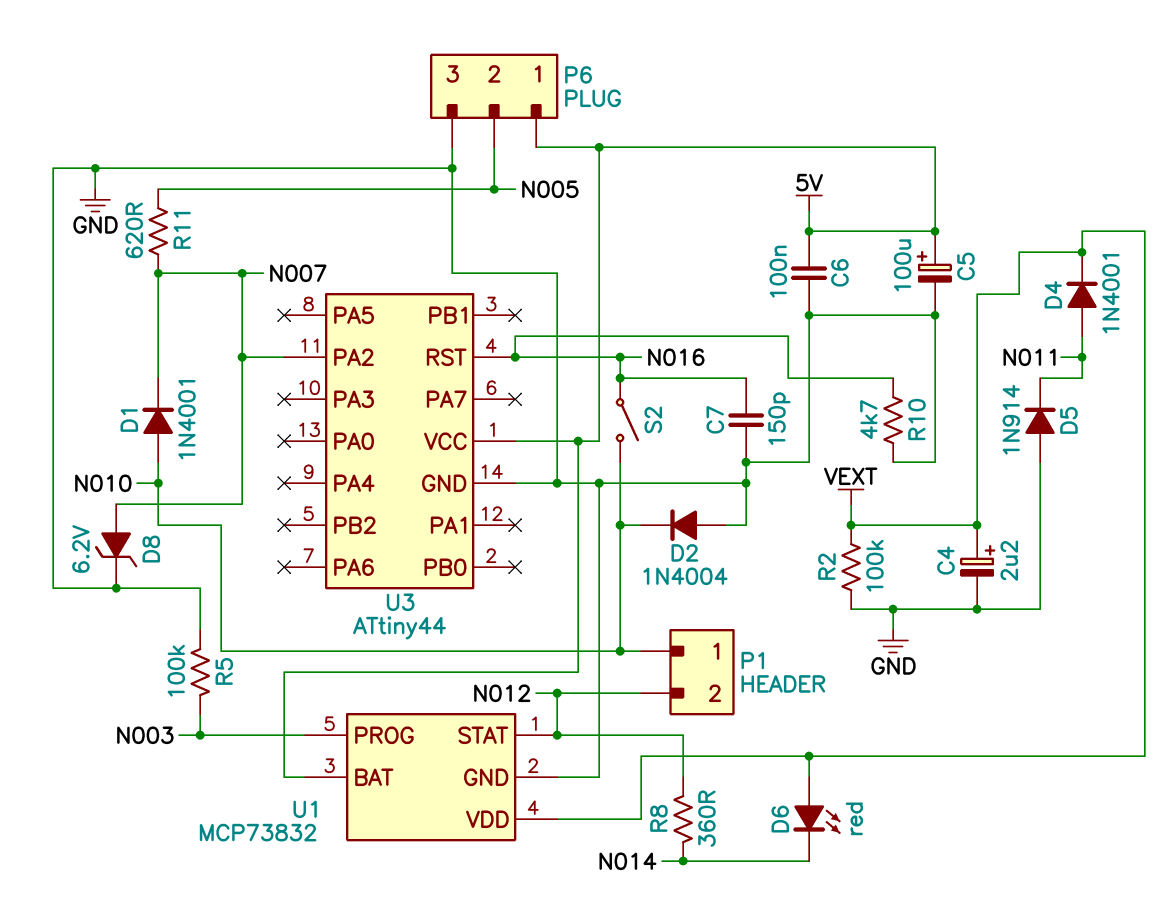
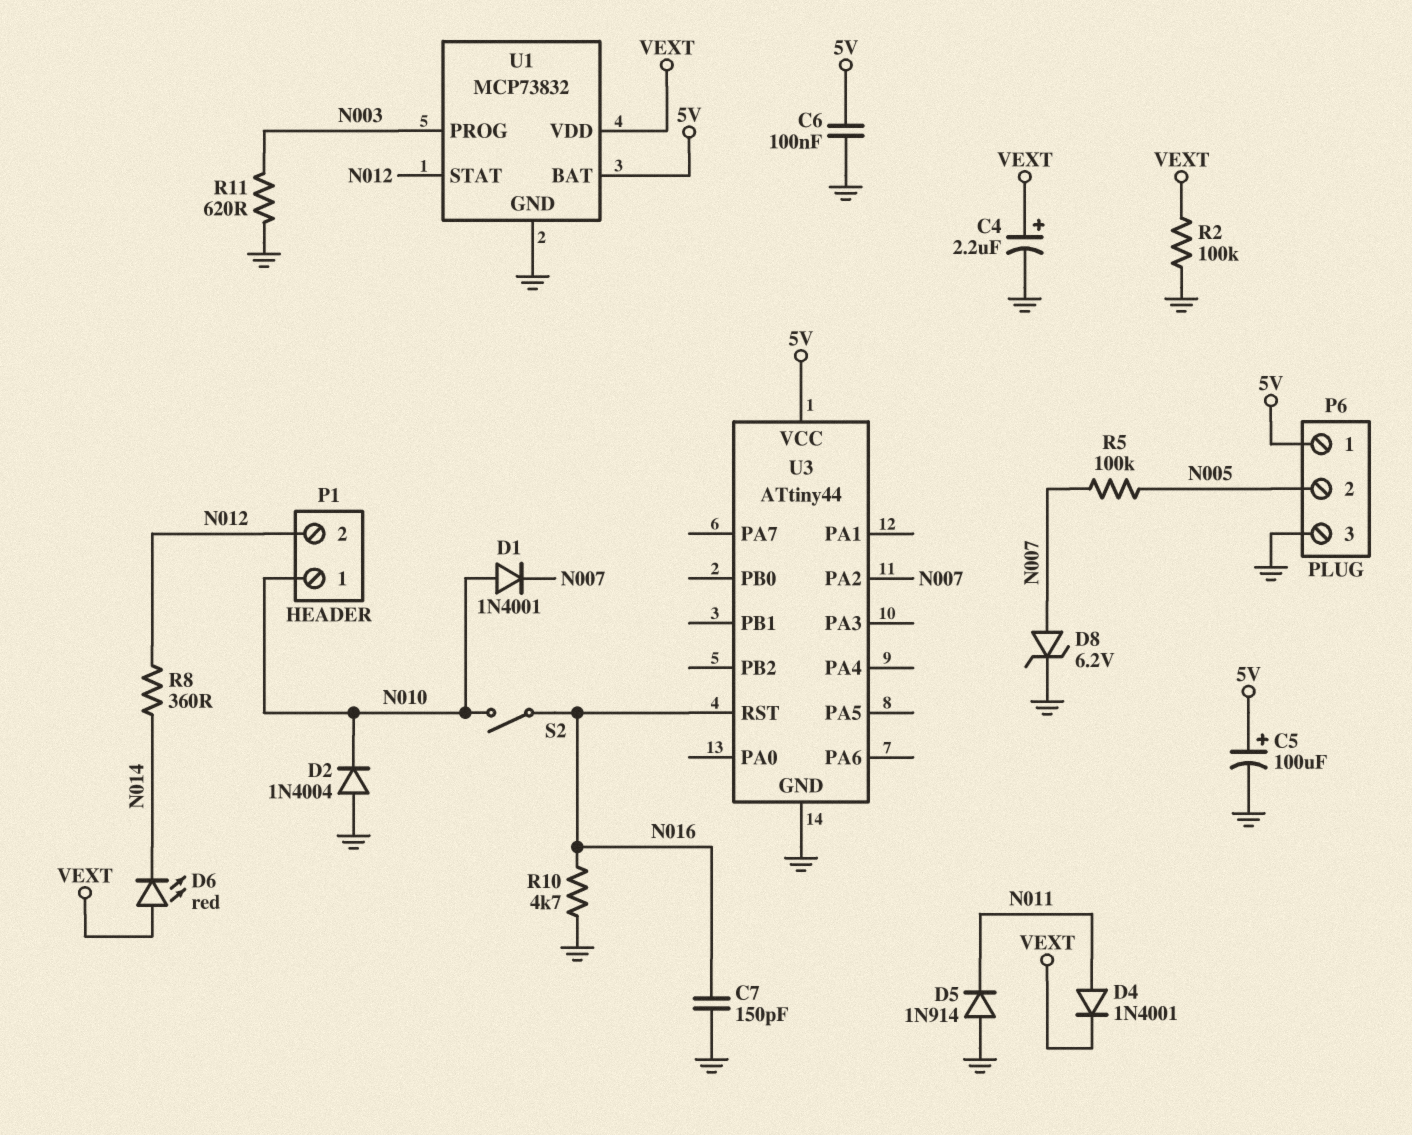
R5: 100k (GND, N003) -> 100k (N005, N007)
R11: 620 (N005, N007) -> 620 (GND, N003)

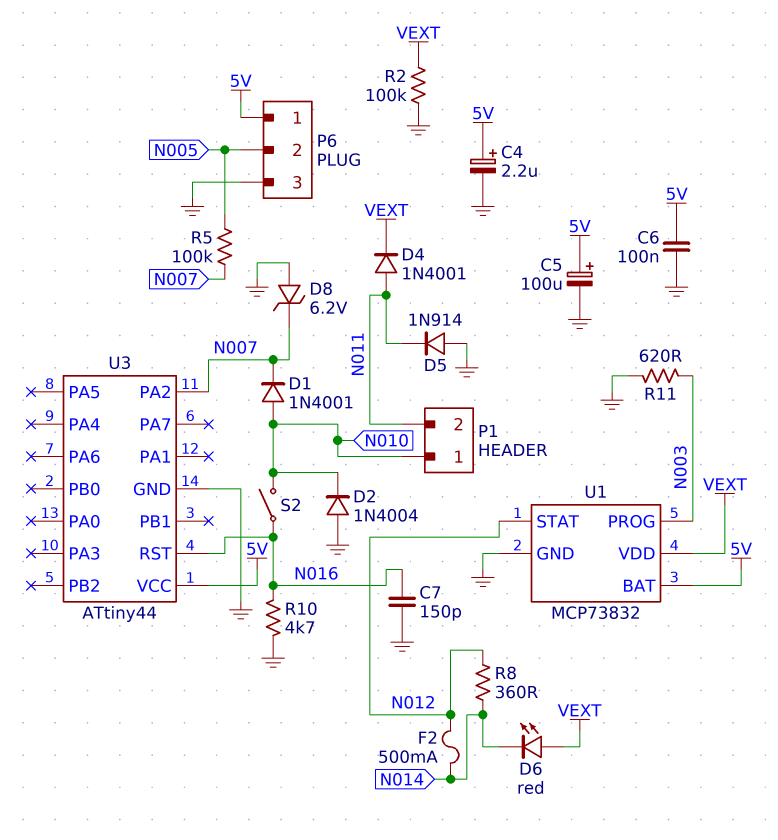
C4: 2.2uF (plus VEXT, minus GND) -> 2.2uF (plus 5V, minus GND)
D8: zener 6.2V (A N007, K GND) -> zener 6.2V (A GND, K N007)
F2: none -> 500mA (N012, N014)
P1 pin 2: N012 -> N011

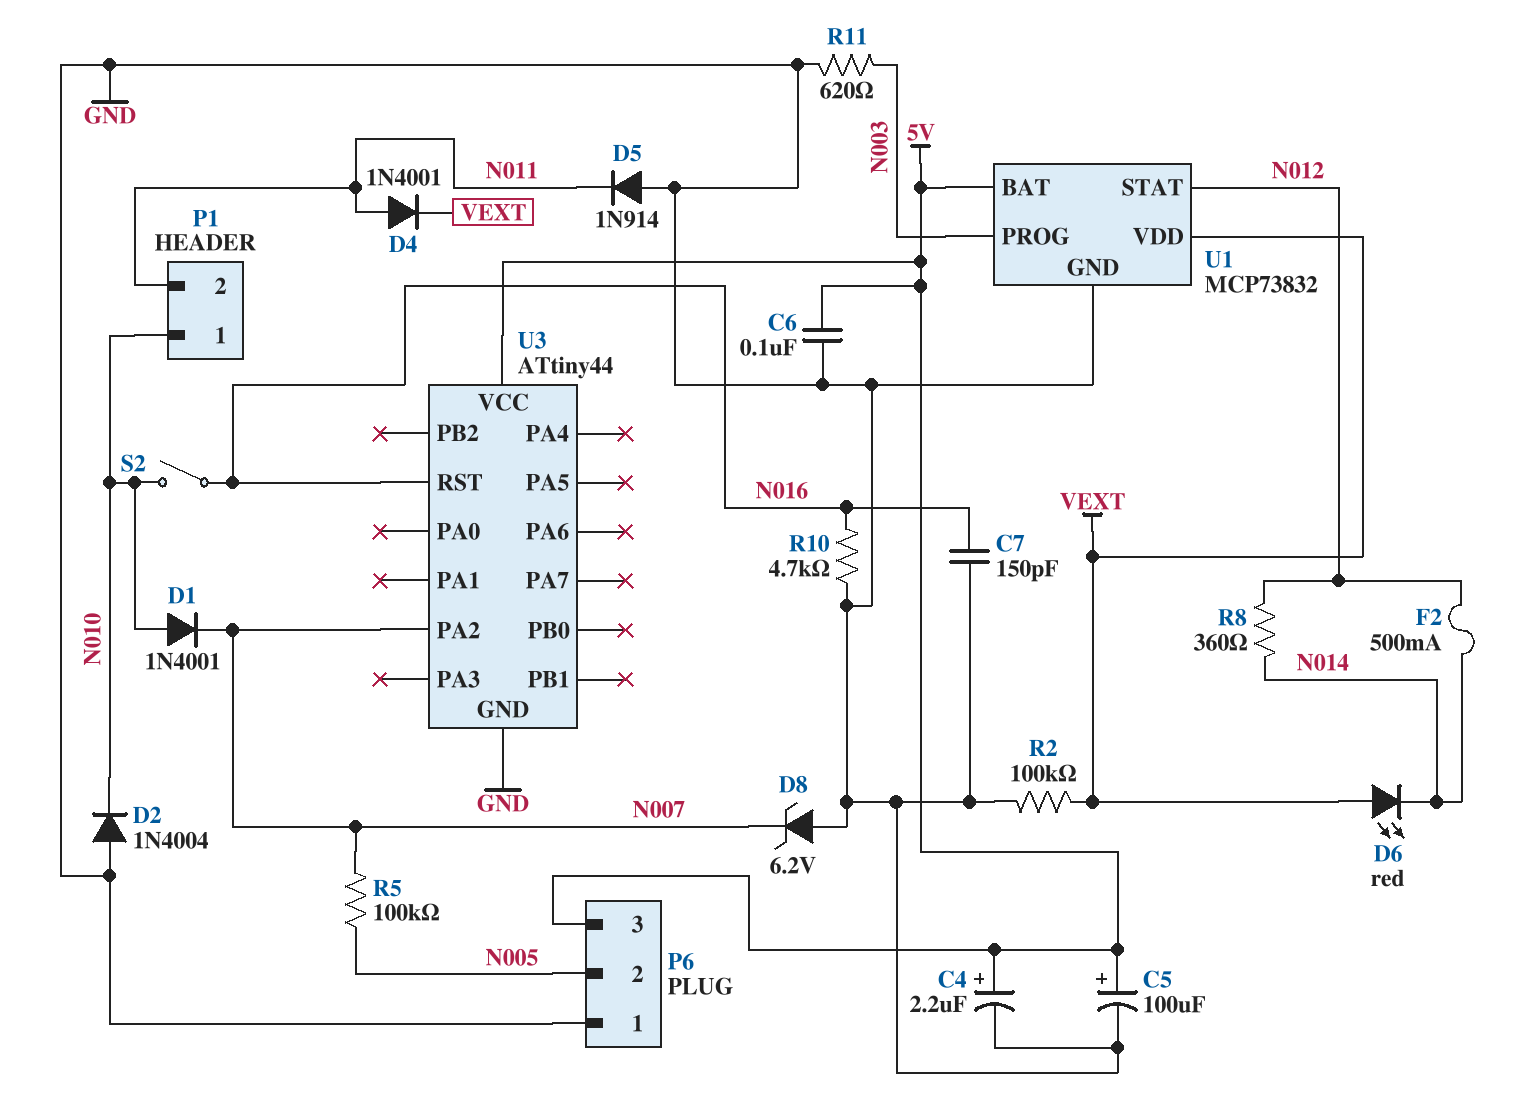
P6 pin 1: 5V -> GND
P6 pin 3: GND -> 5V

